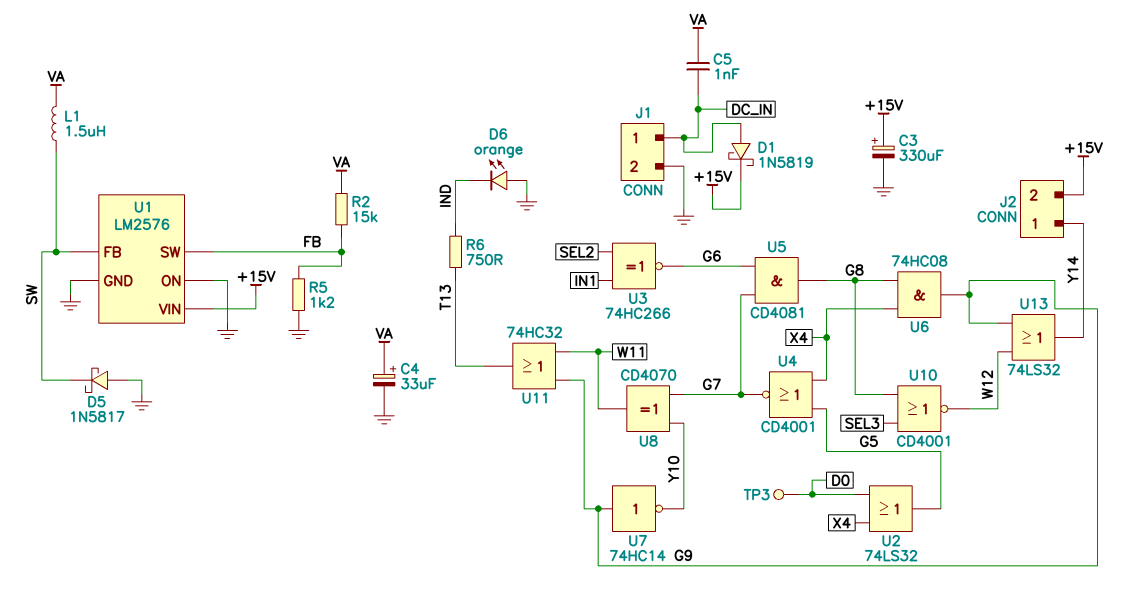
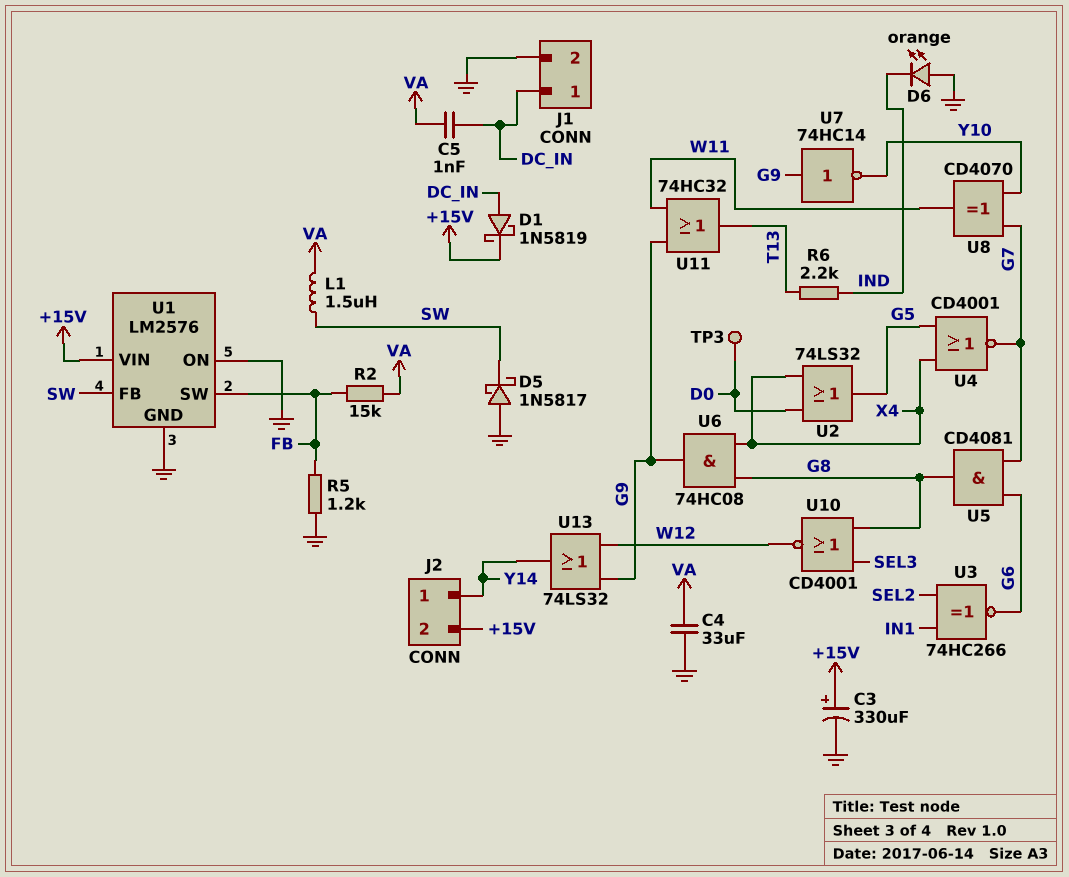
C4: 33uF (plus VA, minus GND) -> 33uF (GND, VA)
R6: 750 (IND, T13) -> 2.2k (IND, T13)

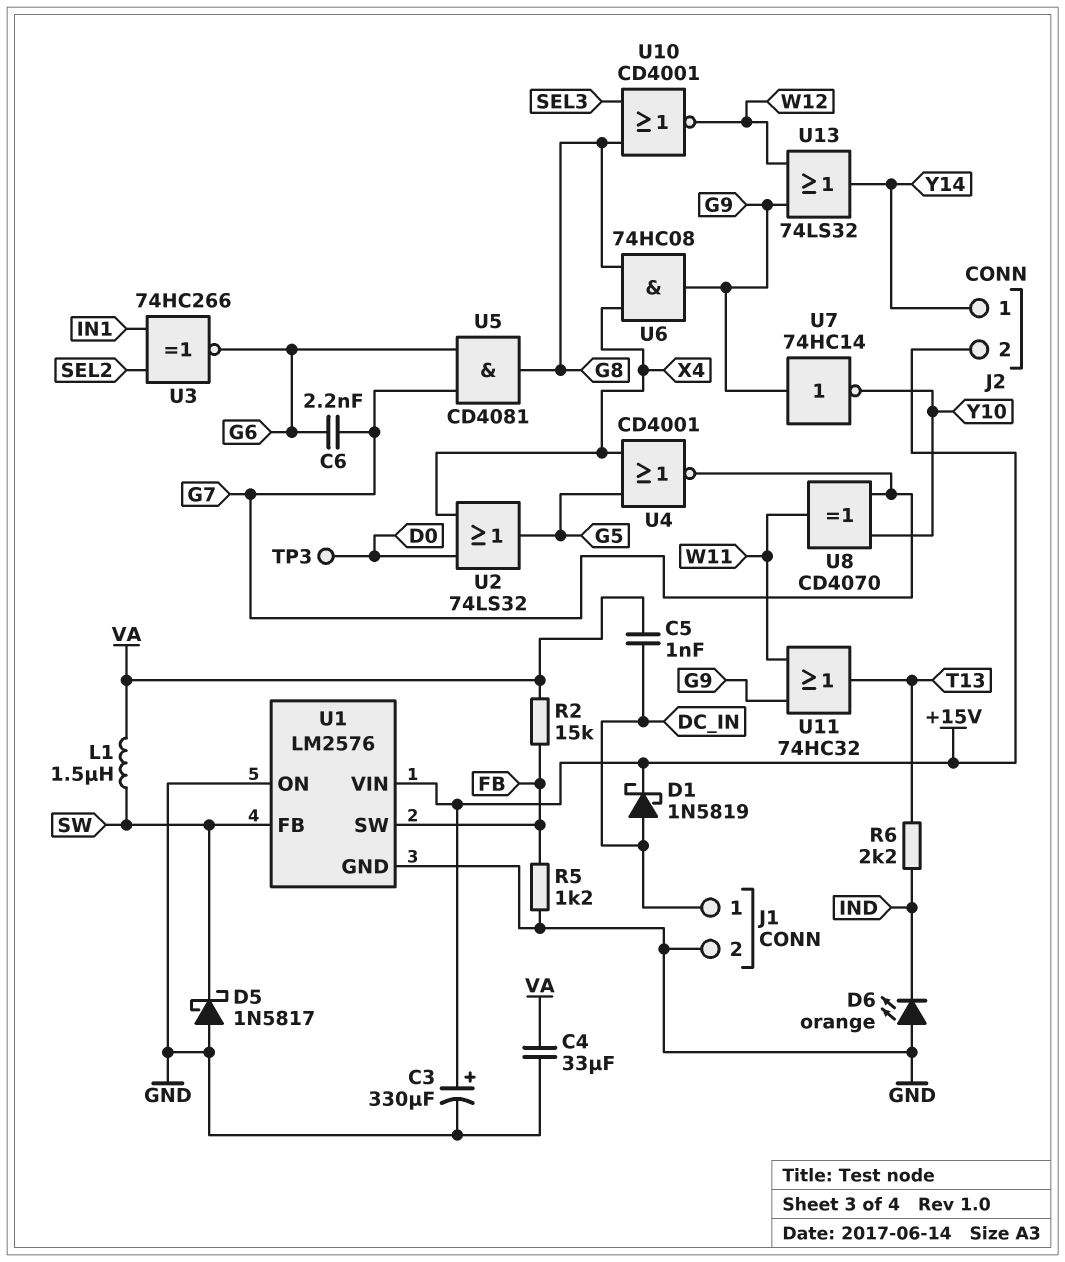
C6: none -> 2.2nF (G6, G7)

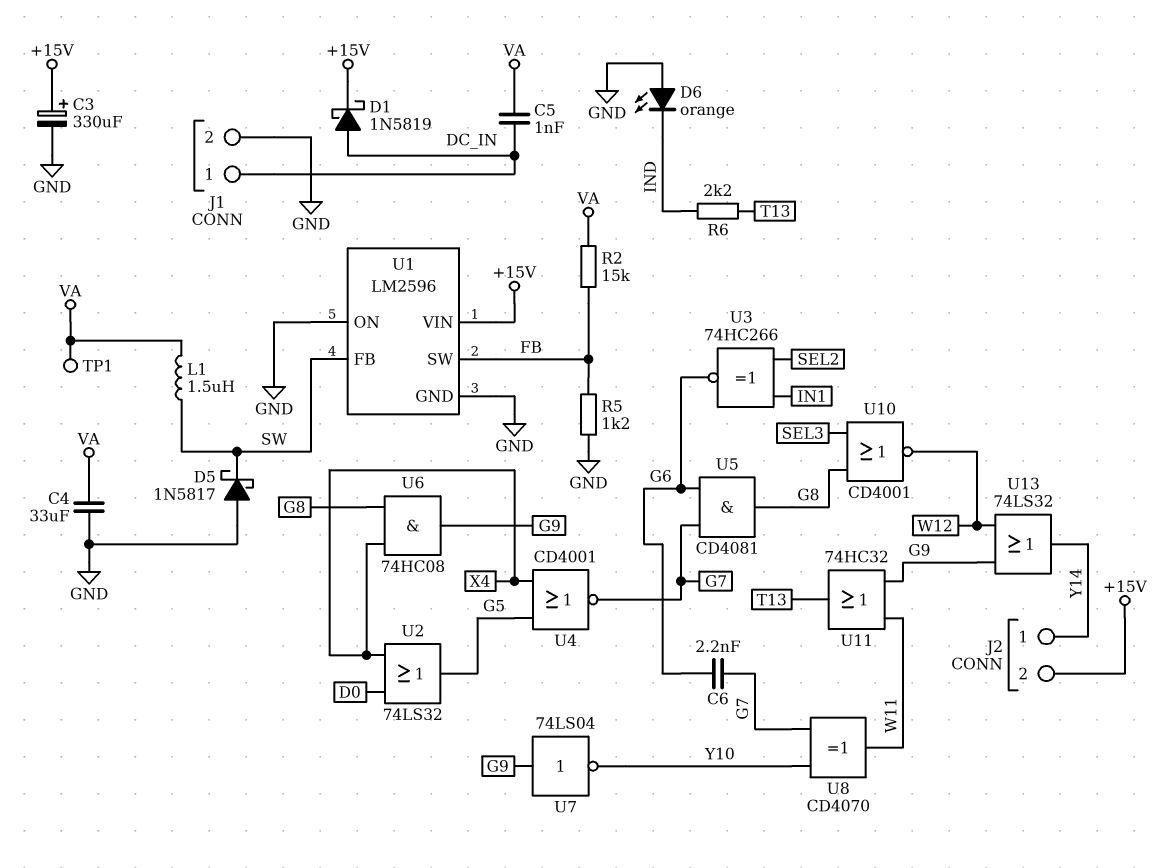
TP1: none -> test point (VA)
TP3: test point (D0) -> none
U1: LM2576 -> LM2596
U7: NOT 74HC14 (in G9, out Y10) -> NOT 74LS04 (in G9, out Y10)

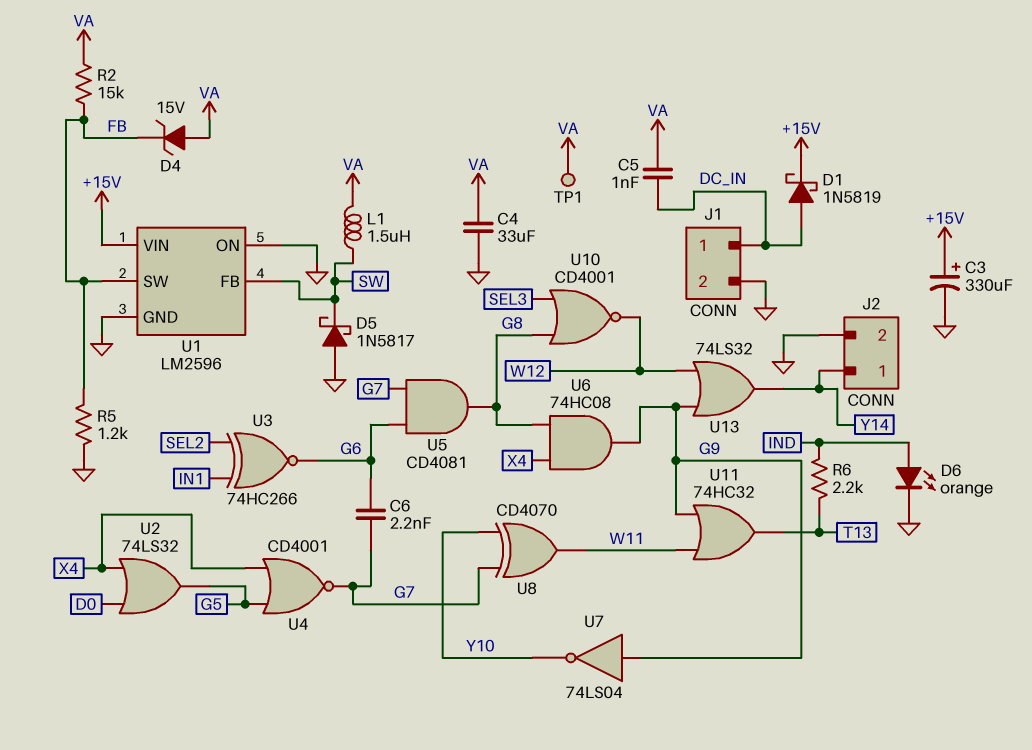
D4: none -> zener 15V (A VA, K FB)
D6: LED orange (A GND, K IND) -> LED orange (A IND, K GND)
J2 pin 2: +15V -> GND

